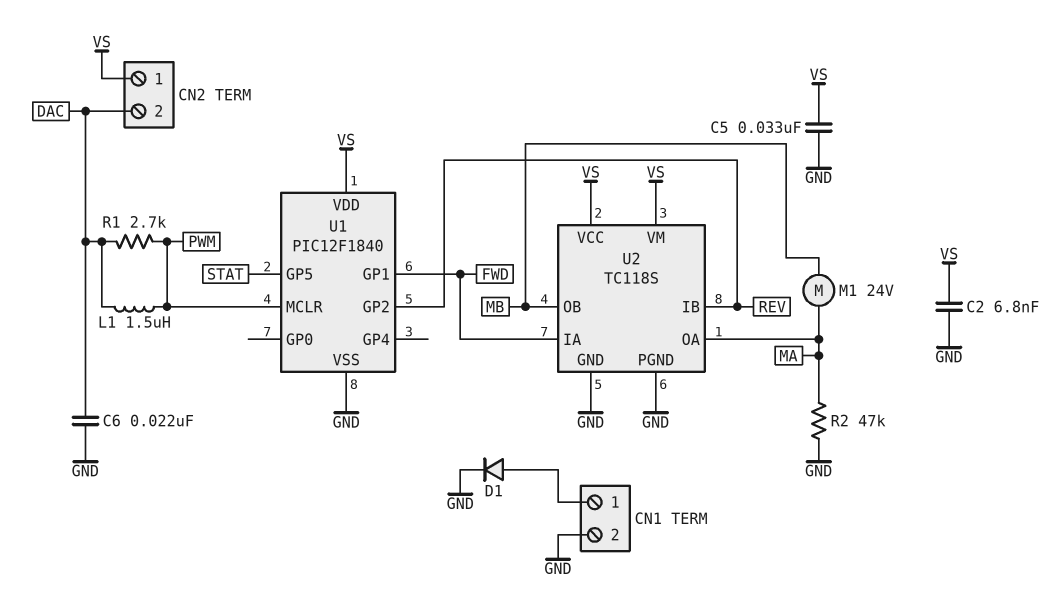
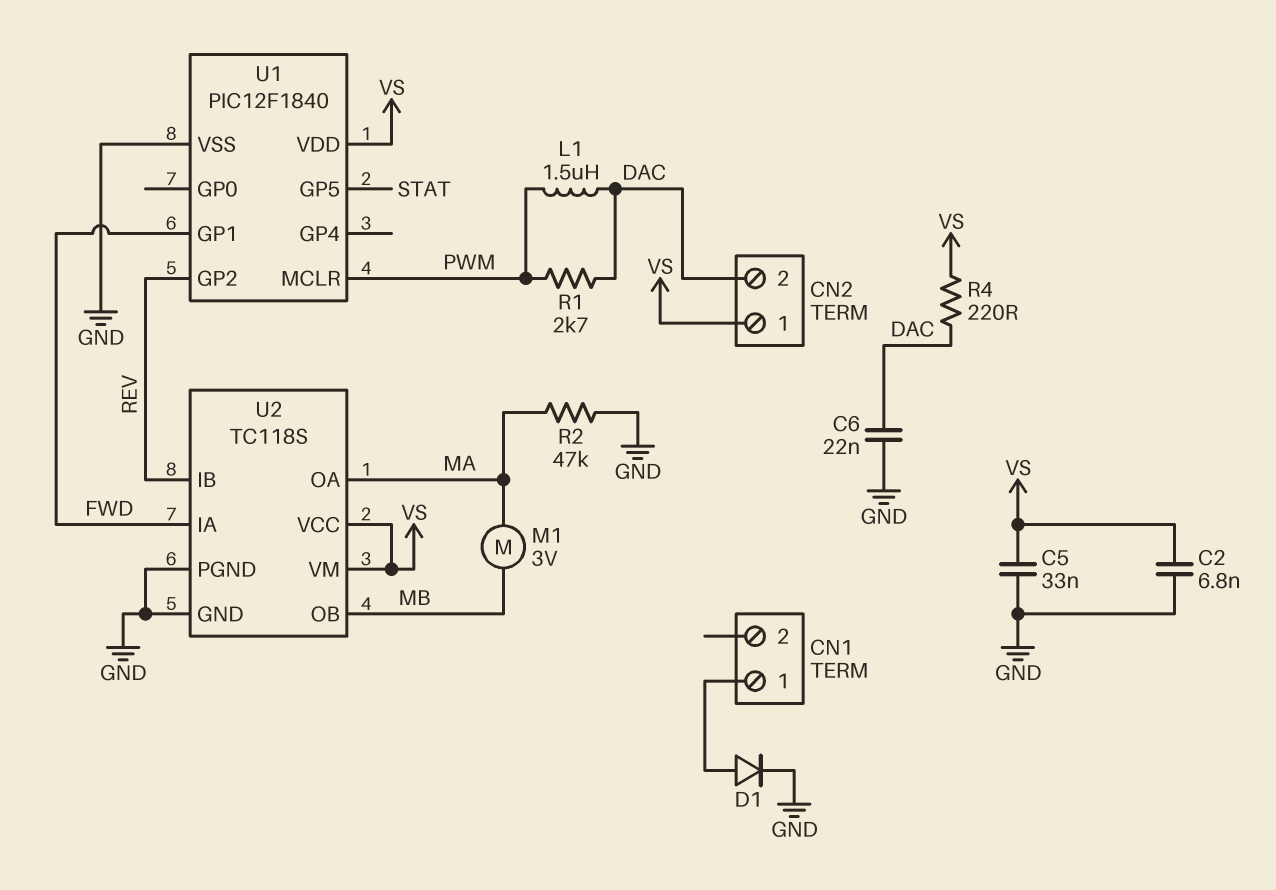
CN1 pin 2: GND -> none
M1: motor 24V (MA, MB) -> motor 3V (MA, MB)
R4: none -> 220 (DAC, VS)

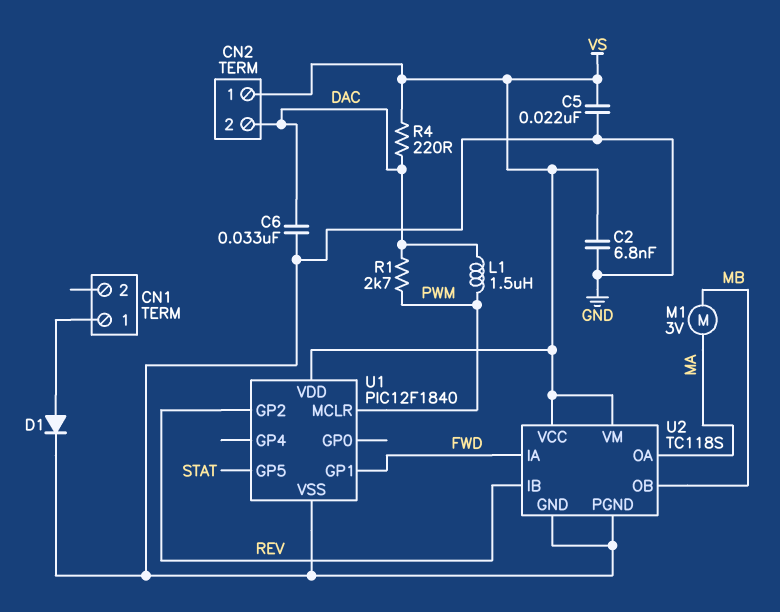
C5: 33nF (GND, VS) -> 22nF (GND, VS)
C6: 22nF (DAC, GND) -> 33nF (DAC, GND)
R2: 47k (GND, MA) -> none

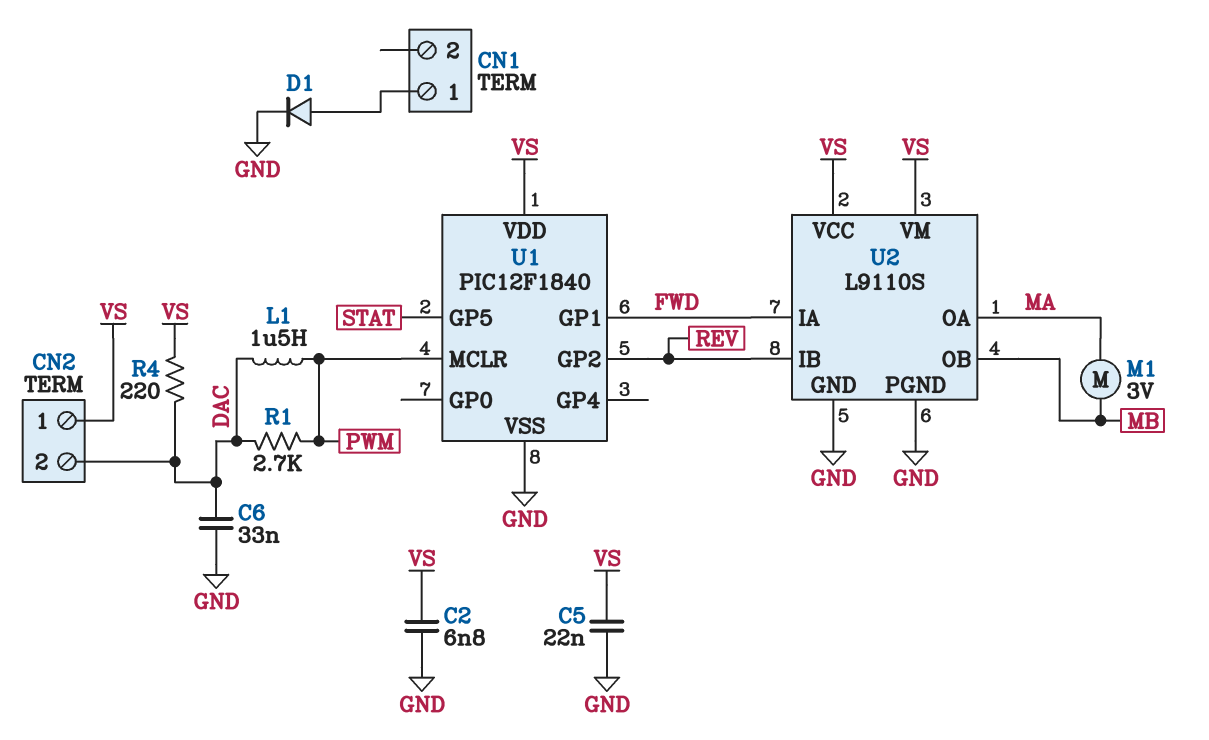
U2: TC118S -> L9110S

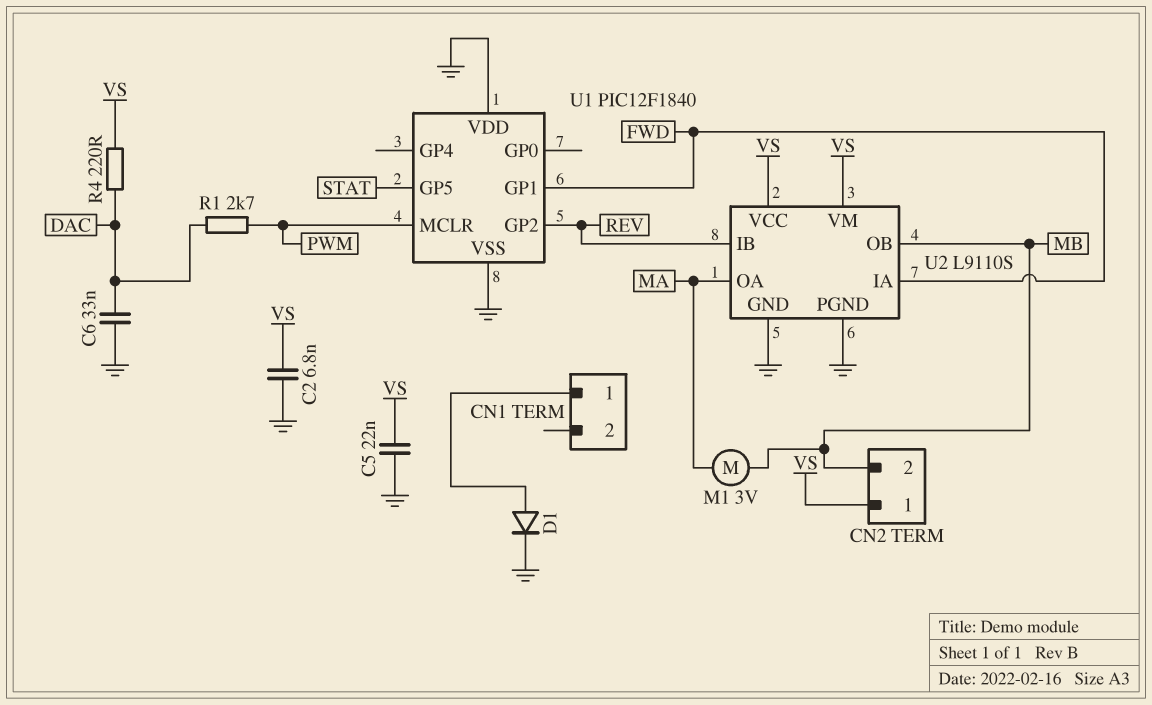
CN2 pin 2: DAC -> MB
L1: 1.5uH (DAC, PWM) -> none
U1 pin VDD: VS -> GND

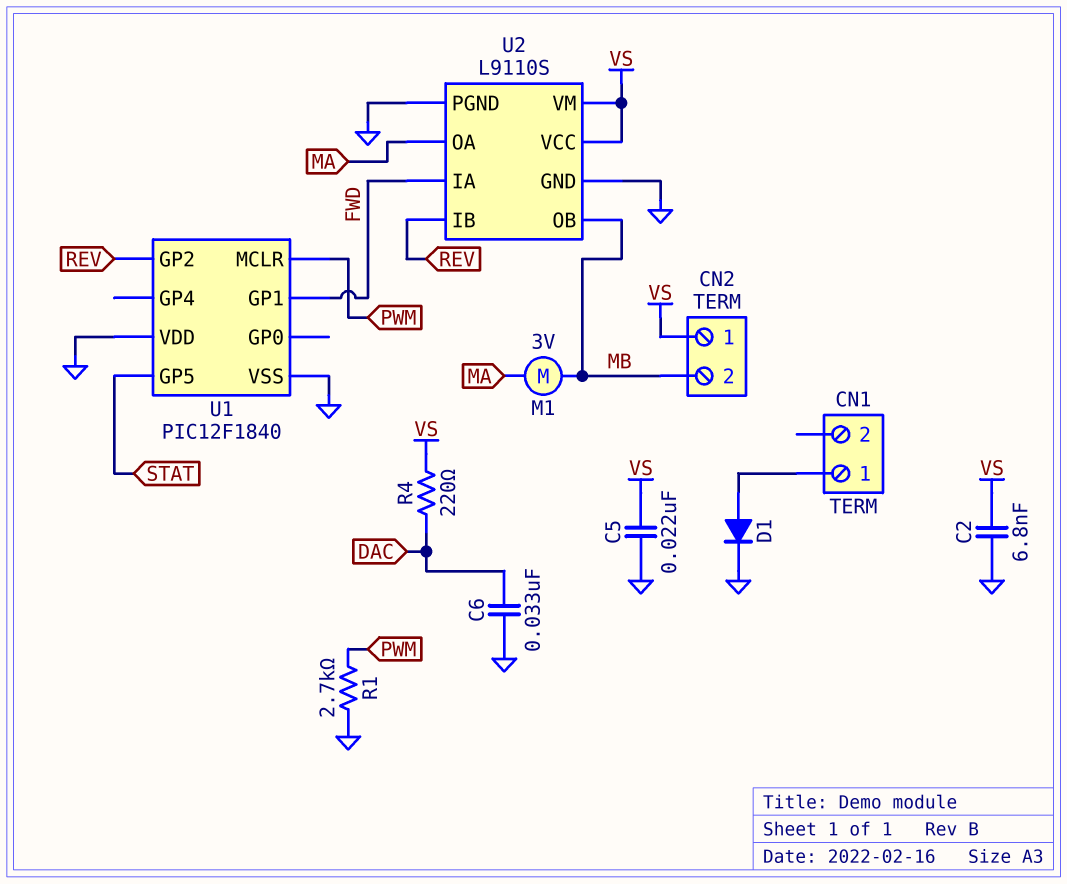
R1: 2.7k (DAC, PWM) -> 2.7k (GND, PWM)

